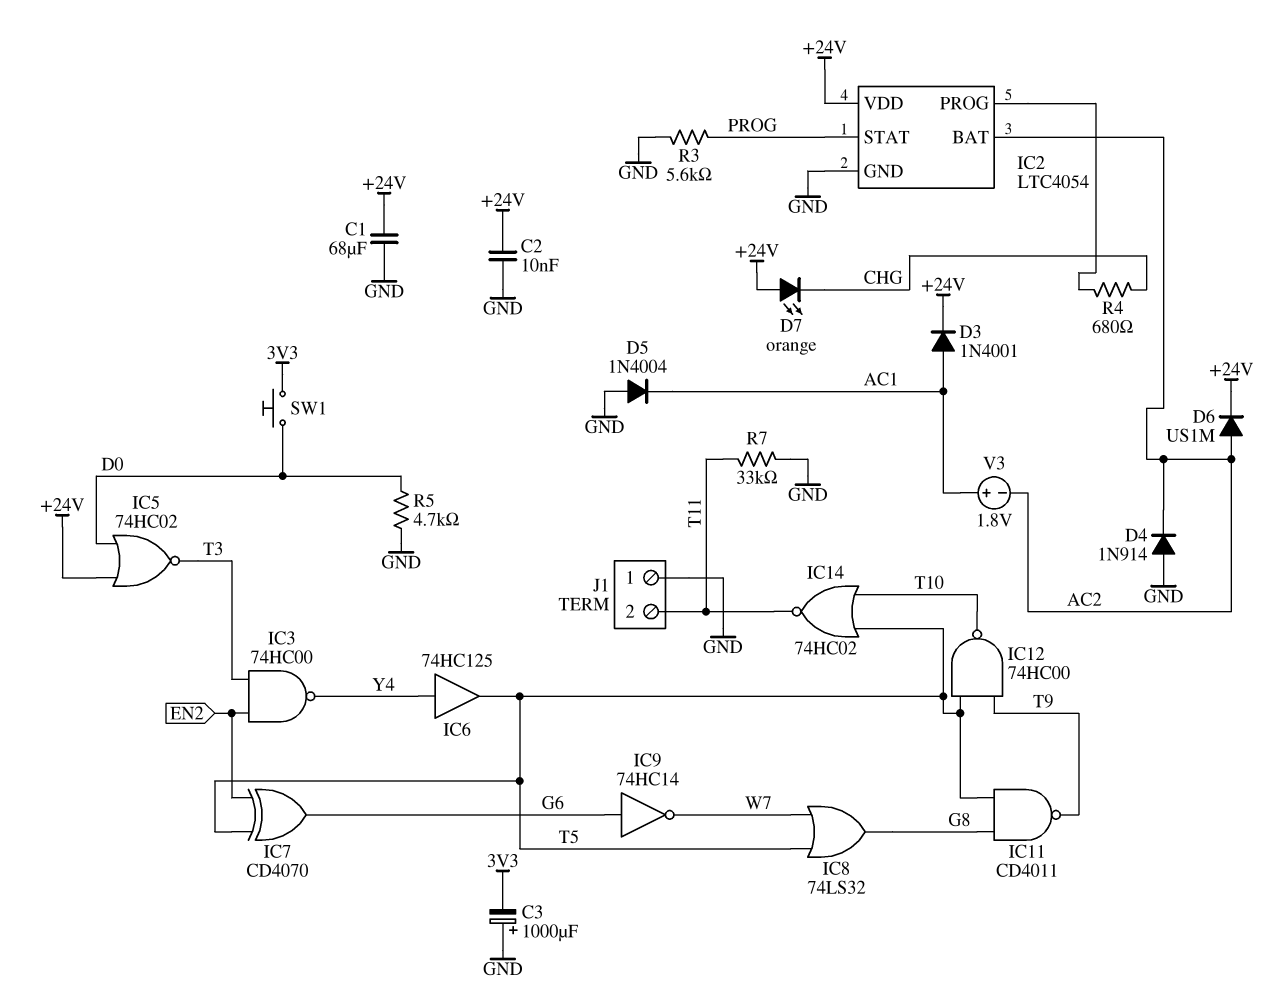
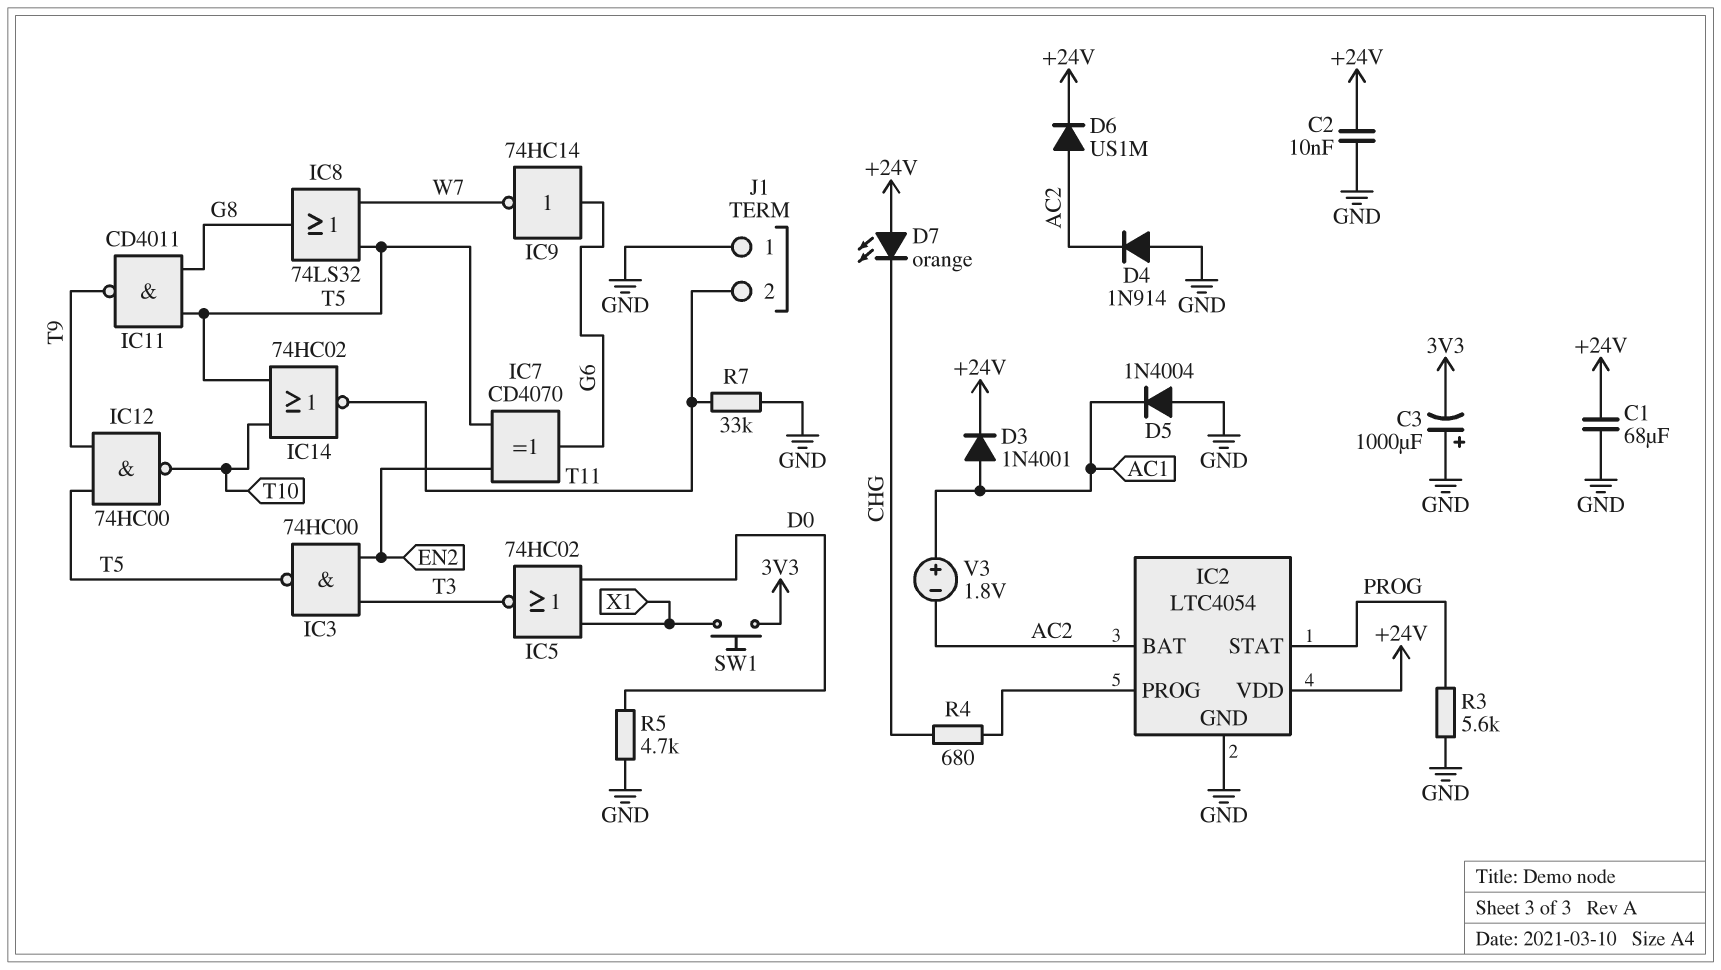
IC3: NAND 74HC00 (in EN2, in T3, out Y4) -> NAND 74HC00 (in EN2, in T3, out T5)
IC5: NOR 74HC02 (in +24V, in D0, out T3) -> NOR 74HC02 (in D0, in X1, out T3)
IC6: buffer 74HC125 (in Y4, out T5) -> none
SW1: button (3V3, D0) -> button (3V3, X1)

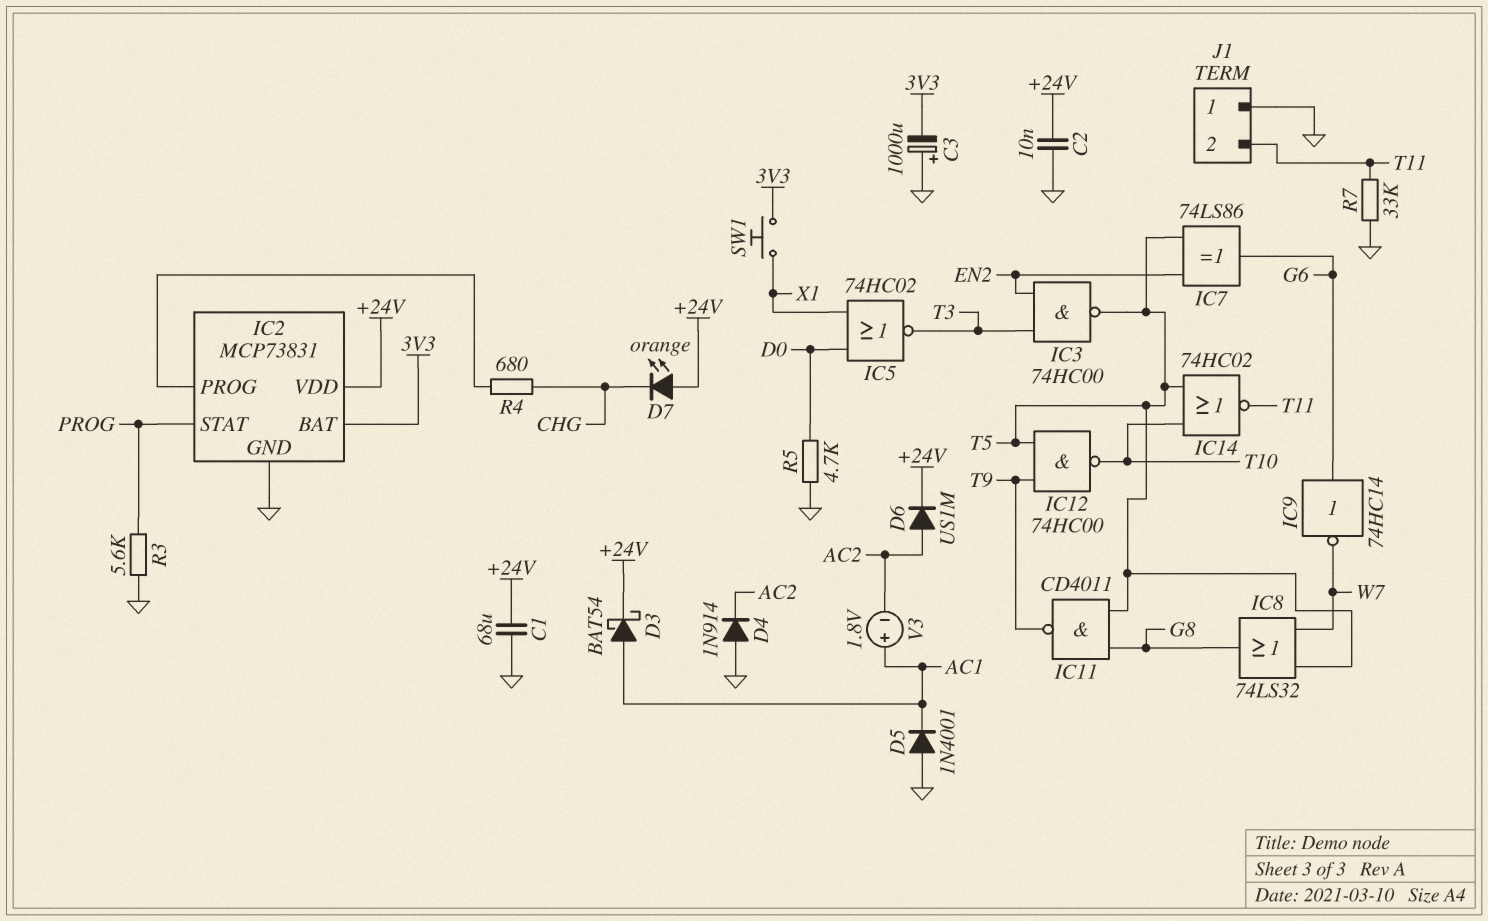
D3: diode 1N4001 (A AC1, K +24V) -> schottky BAT54 (A AC1, K +24V)
D5: diode 1N4004 (A GND, K AC1) -> diode 1N4001 (A GND, K AC1)
IC2: LTC4054 -> MCP73831
IC2 pin BAT: AC2 -> 3V3
IC7: XOR CD4070 (in EN2, in T5, out G6) -> XOR 74LS86 (in EN2, in T5, out G6)

